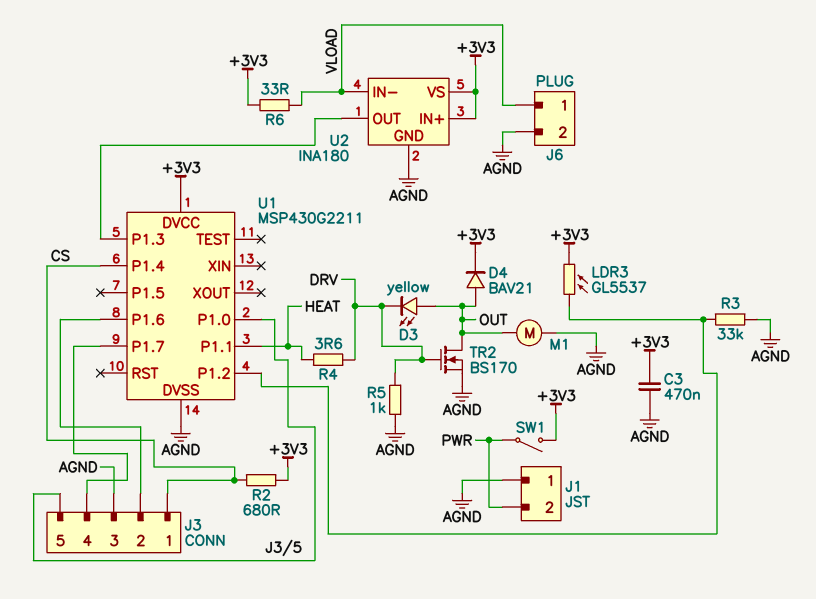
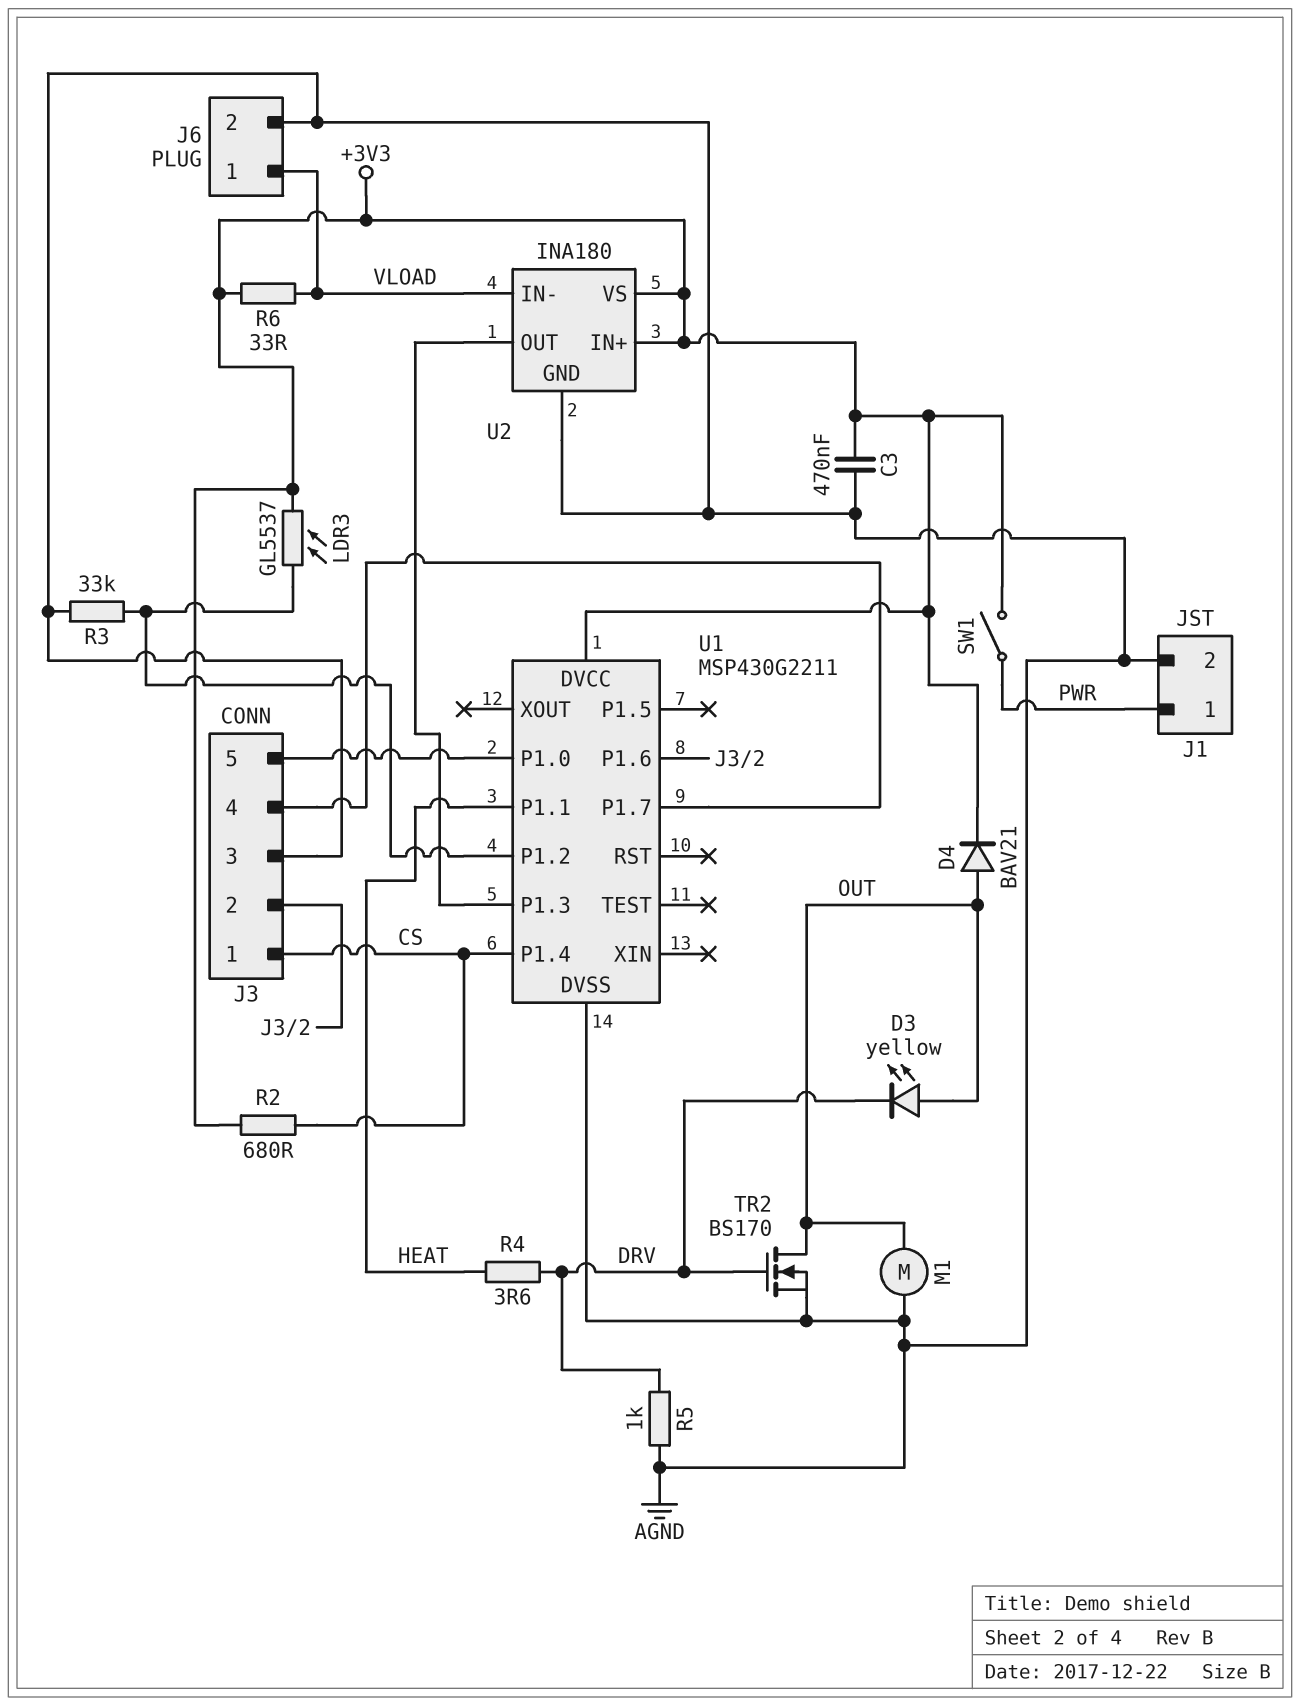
J1 pin 1: AGND -> PWR
J1 pin 2: PWR -> AGND

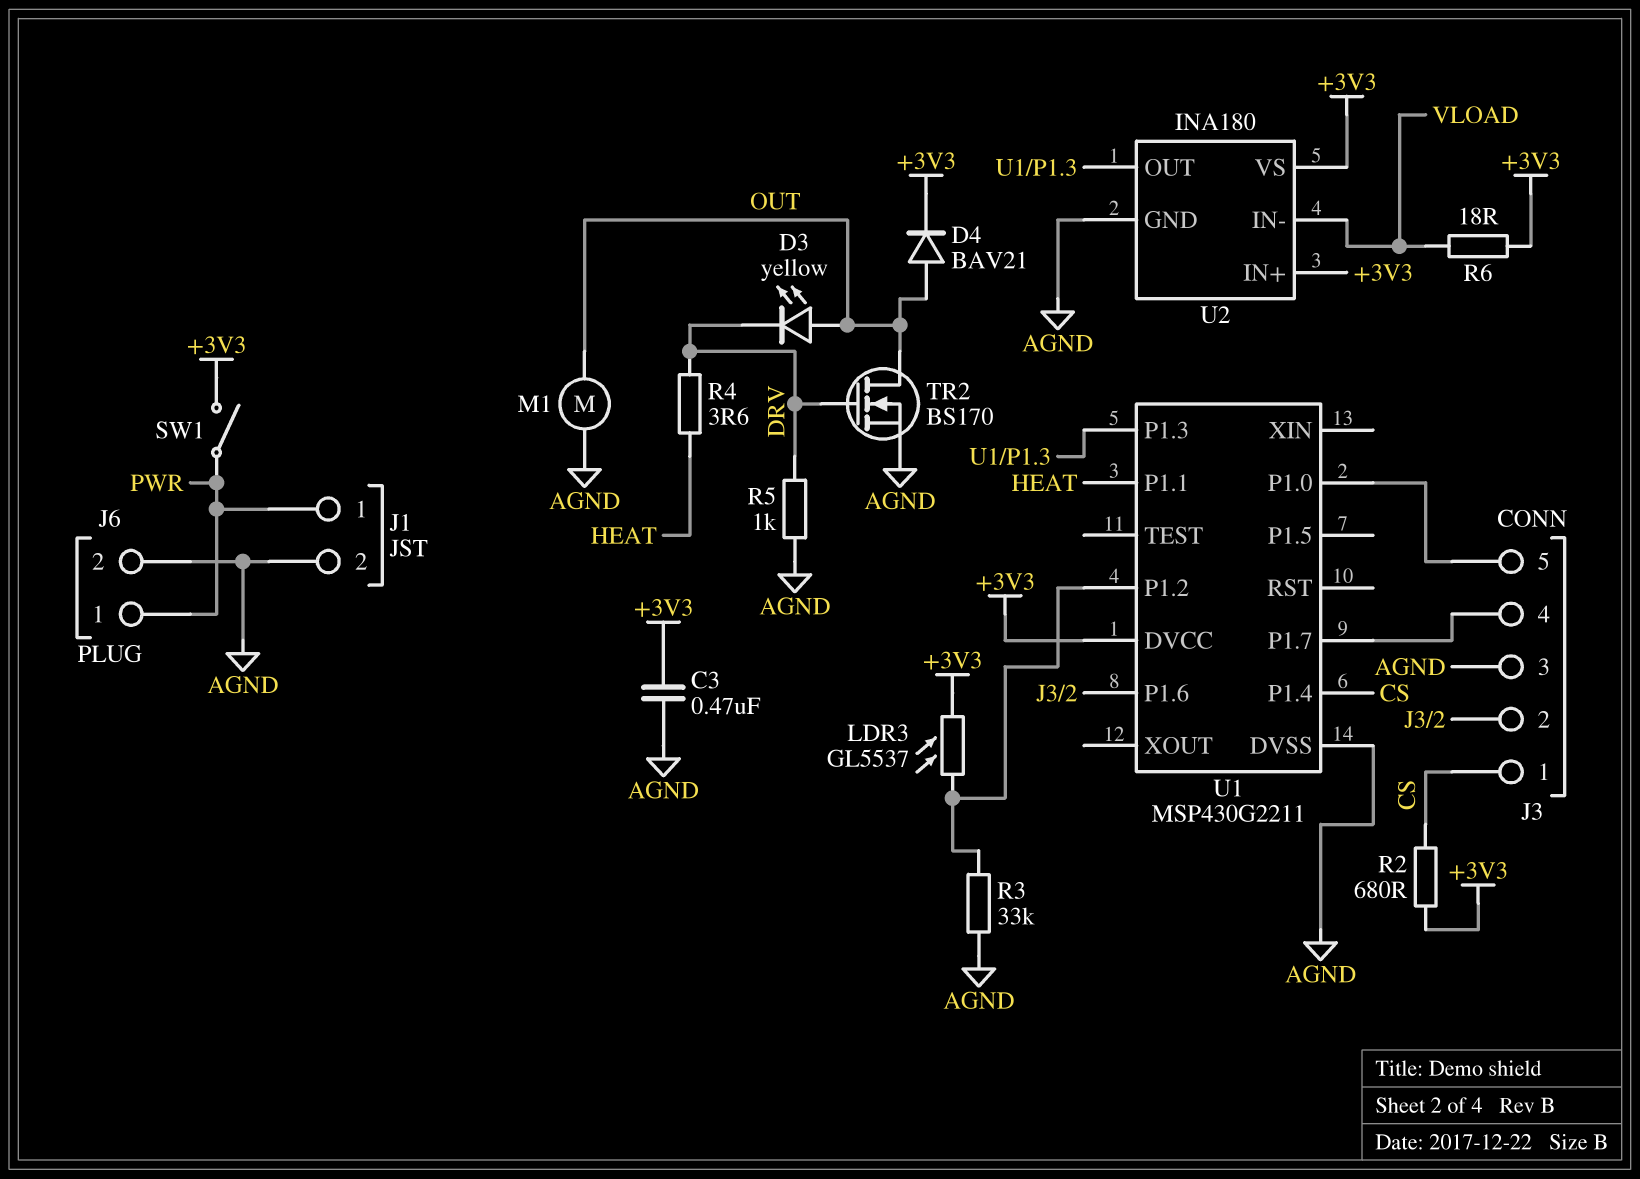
J6 pin 1: VLOAD -> PWR
R6: 33 (+3V3, VLOAD) -> 18 (+3V3, VLOAD)

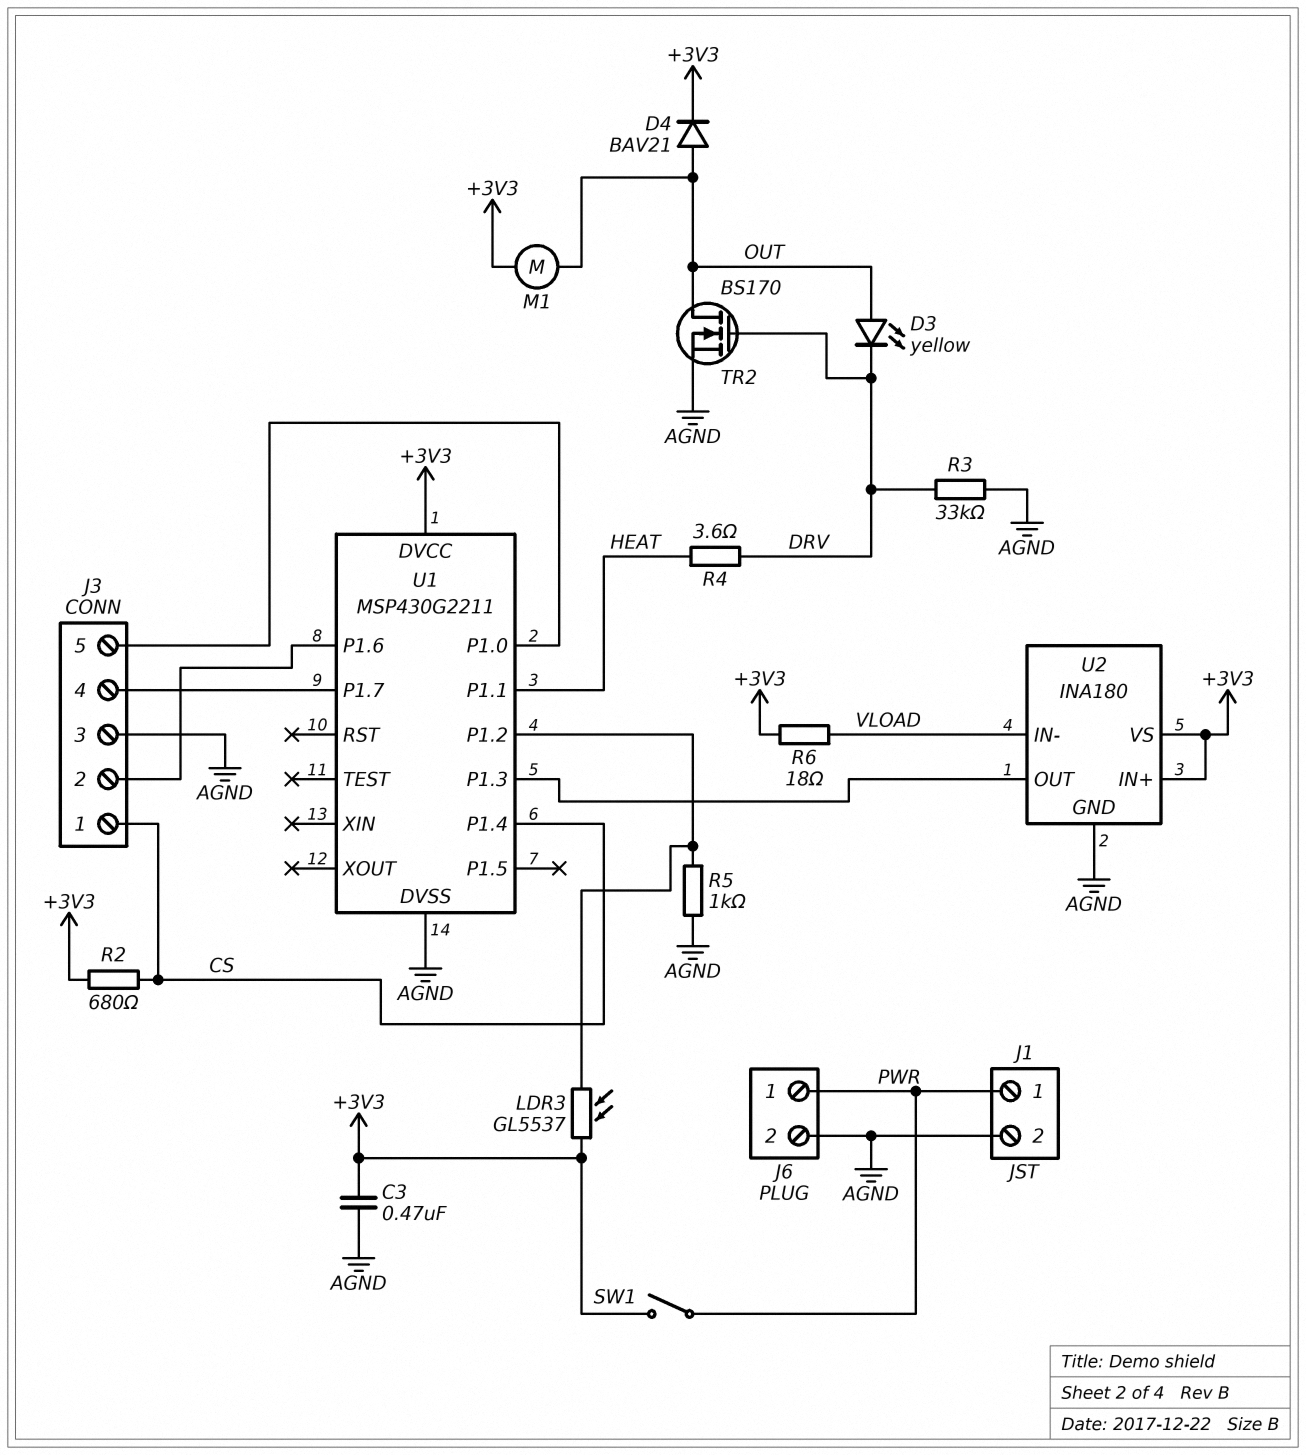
M1: motor (AGND, OUT) -> motor (+3V3, OUT)
R3: 33k (AGND, U1/P1.2) -> 33k (AGND, DRV)
R5: 1k (AGND, DRV) -> 1k (AGND, U1/P1.2)

